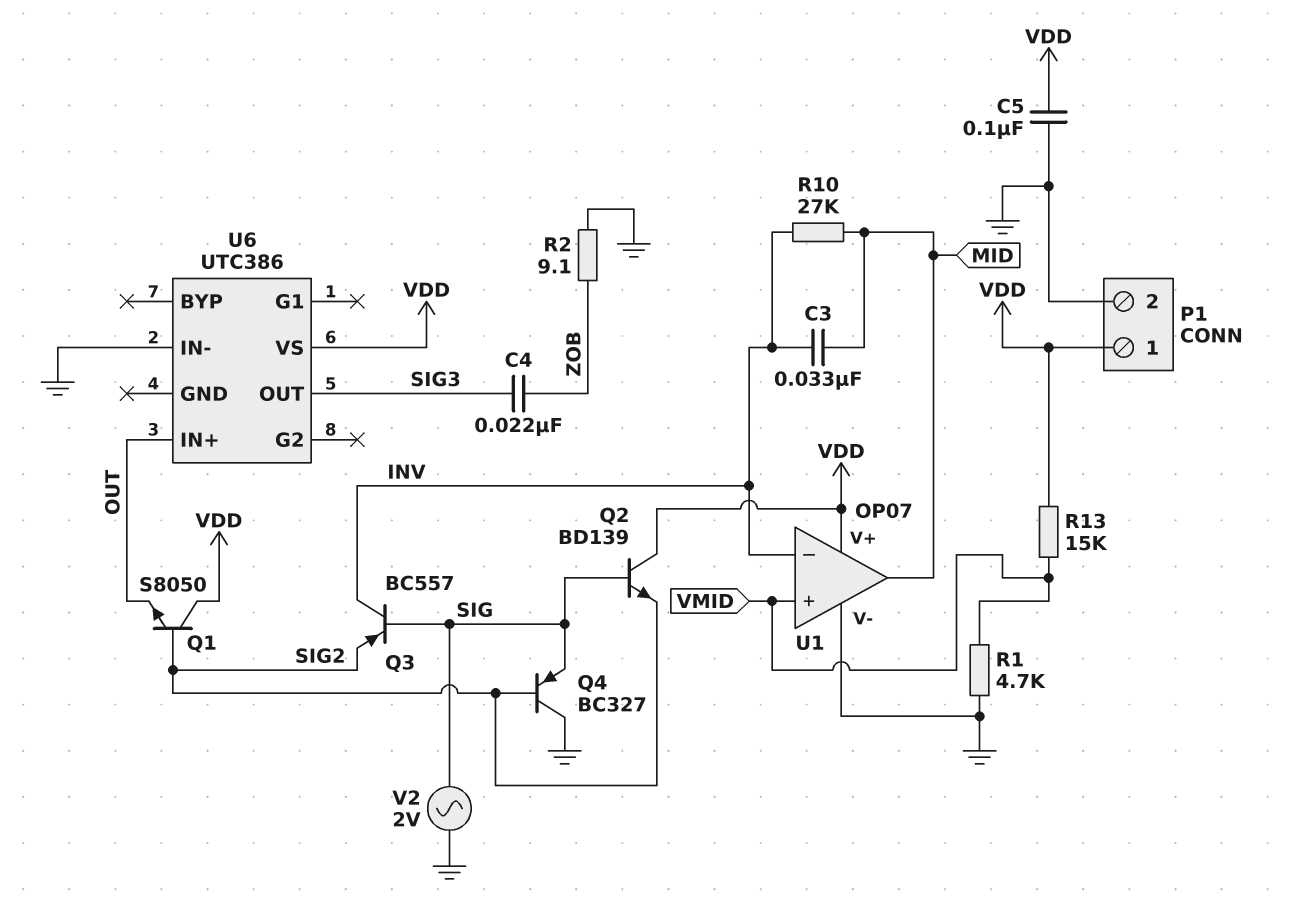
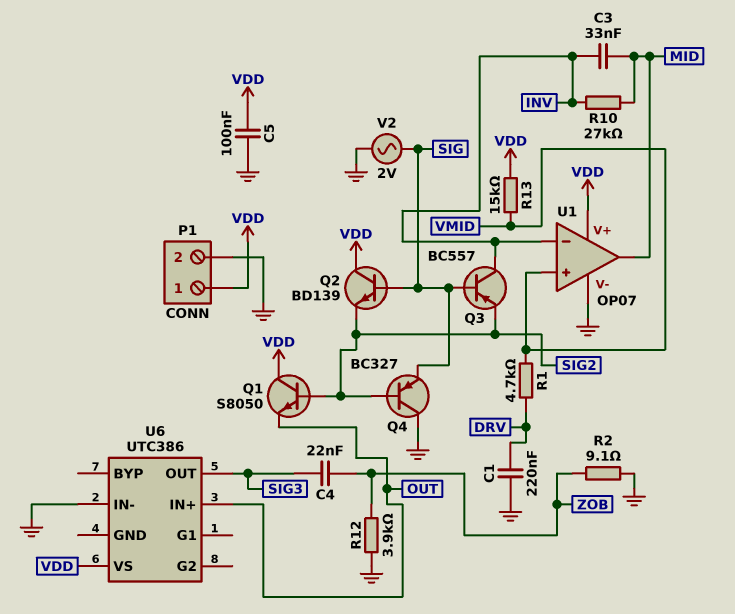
C1: none -> 220nF (DRV, GND)
R1: 4.7k (GND, VMID) -> 4.7k (DRV, VMID)
R12: none -> 3.9k (GND, ZOB)

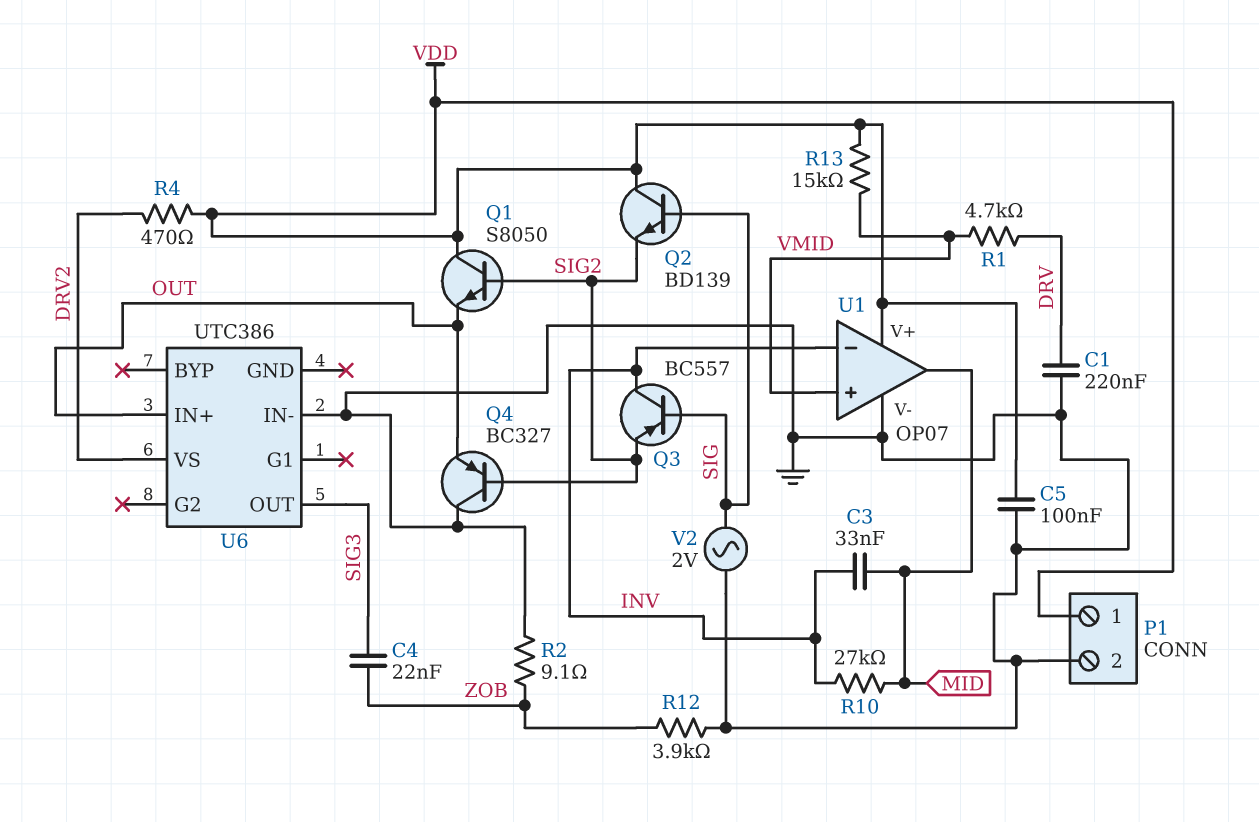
Q4: PNP BC327 (B SIG2, C GND, E SIG) -> PNP BC327 (B SIG2, C GND, E OUT)
R4: none -> 470 (DRV2, VDD)
U6 pin VS: VDD -> DRV2

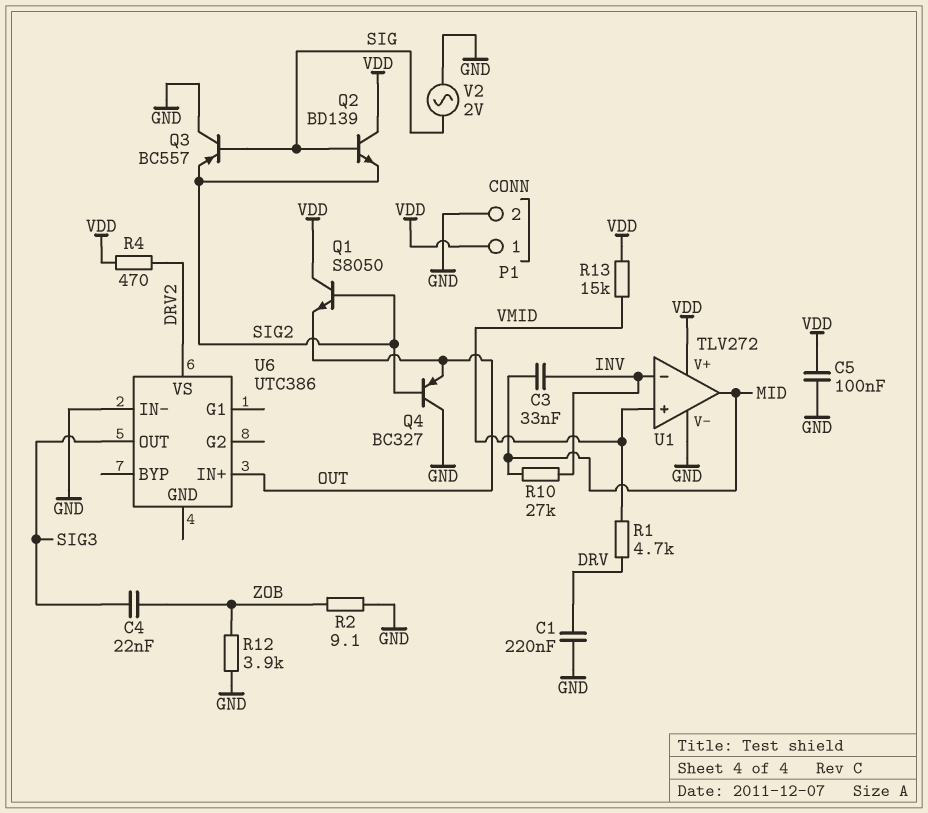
Q3: PNP BC557 (B SIG, C INV, E SIG2) -> PNP BC557 (B SIG, C GND, E SIG2)
U1: OP07 -> TLV272

